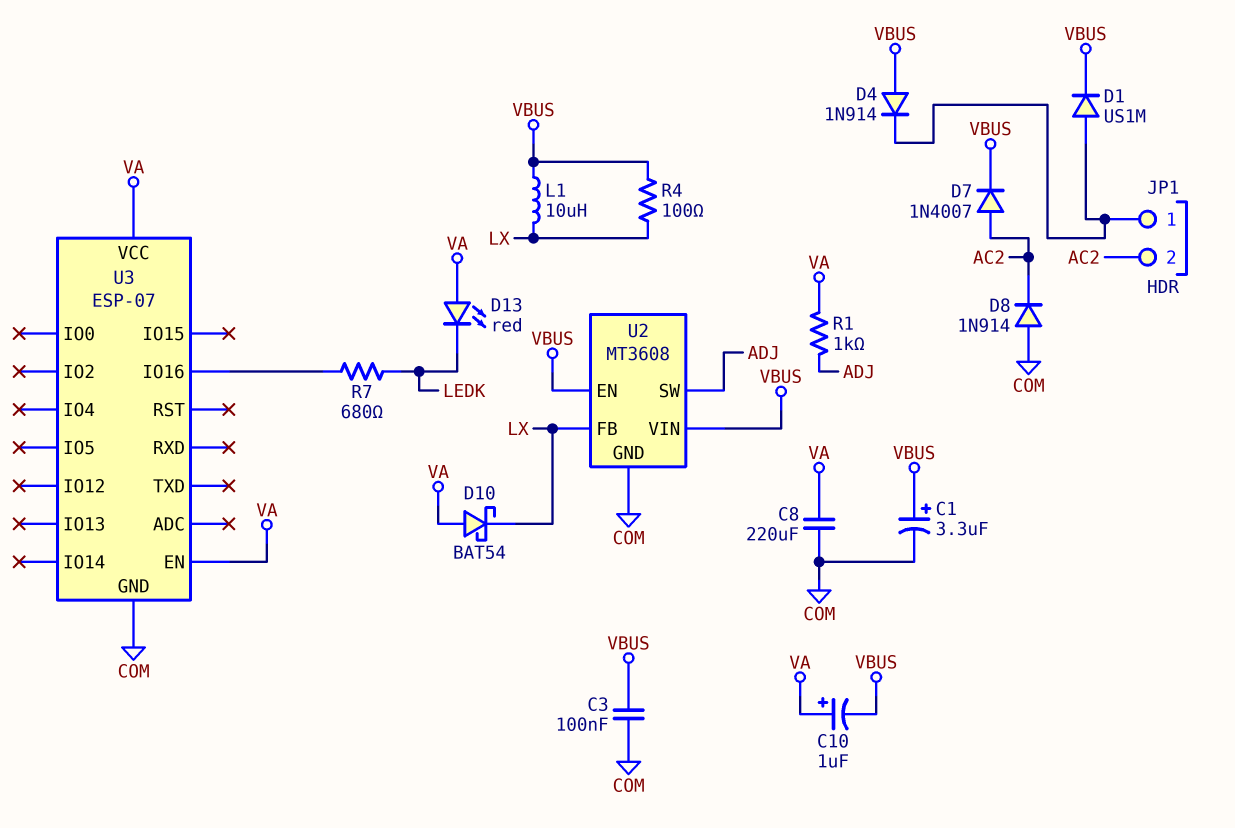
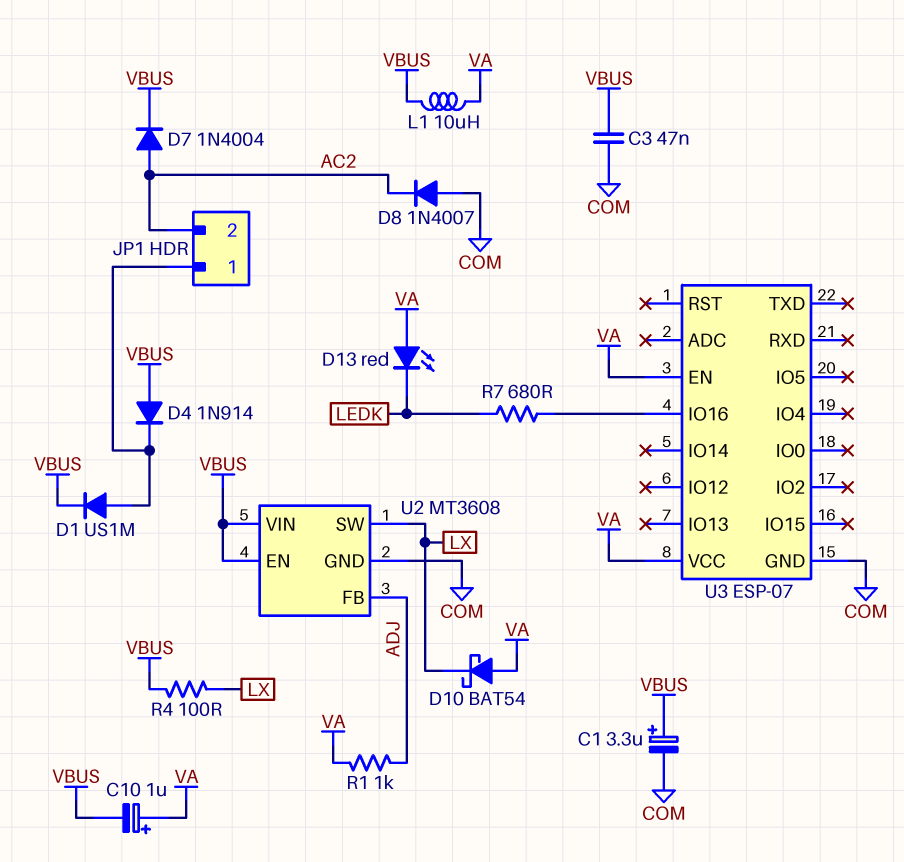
C3: 100nF (COM, VBUS) -> 47nF (COM, VBUS)
C8: 220uF (COM, VA) -> none
D7: diode 1N4007 (A AC2, K VBUS) -> diode 1N4004 (A AC2, K VBUS)
D8: diode 1N914 (A COM, K AC2) -> diode 1N4007 (A COM, K AC2)
L1: 10uH (LX, VBUS) -> 10uH (VA, VBUS)
U2 pin FB: LX -> ADJ
U2 pin SW: ADJ -> LX

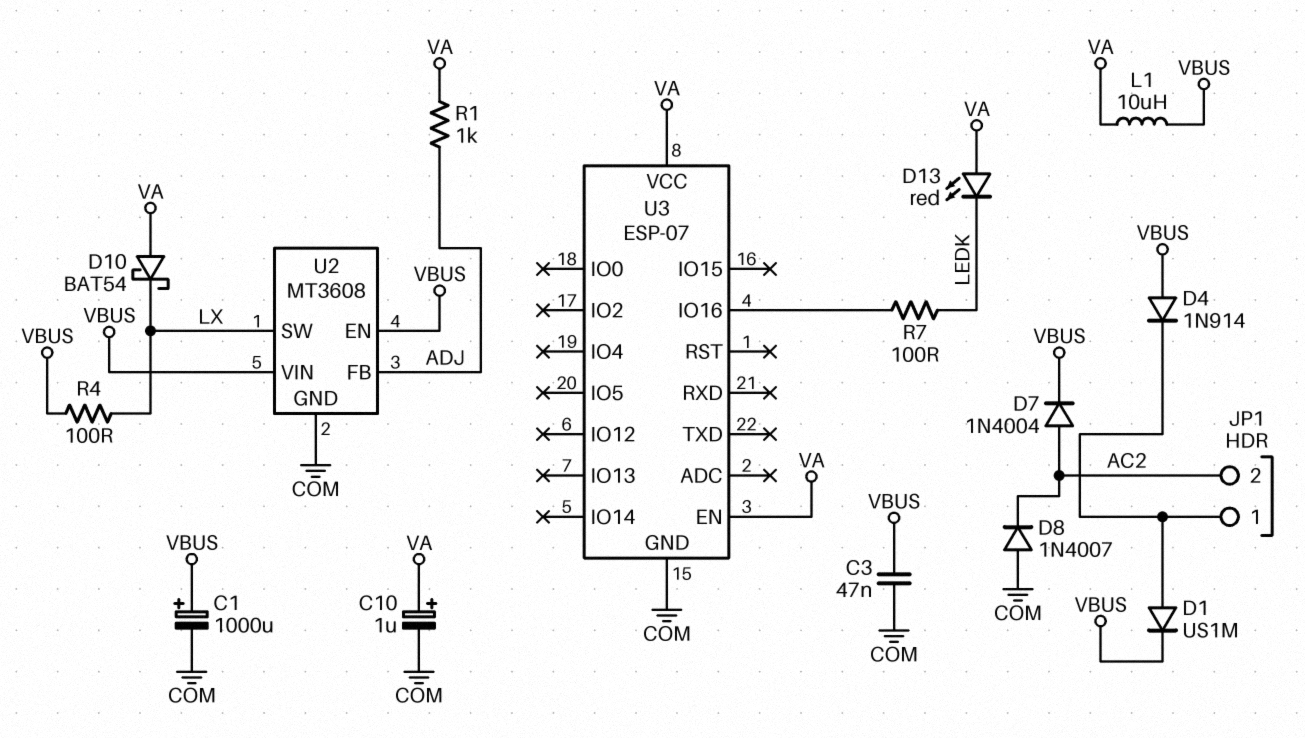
C1: 3.3uF (plus VBUS, minus COM) -> 1000uF (plus VBUS, minus COM)
C10: 1uF (plus VA, minus VBUS) -> 1uF (plus VA, minus COM)
R7: 680 (LEDK, U3/IO16) -> 100 (LEDK, U3/IO16)

